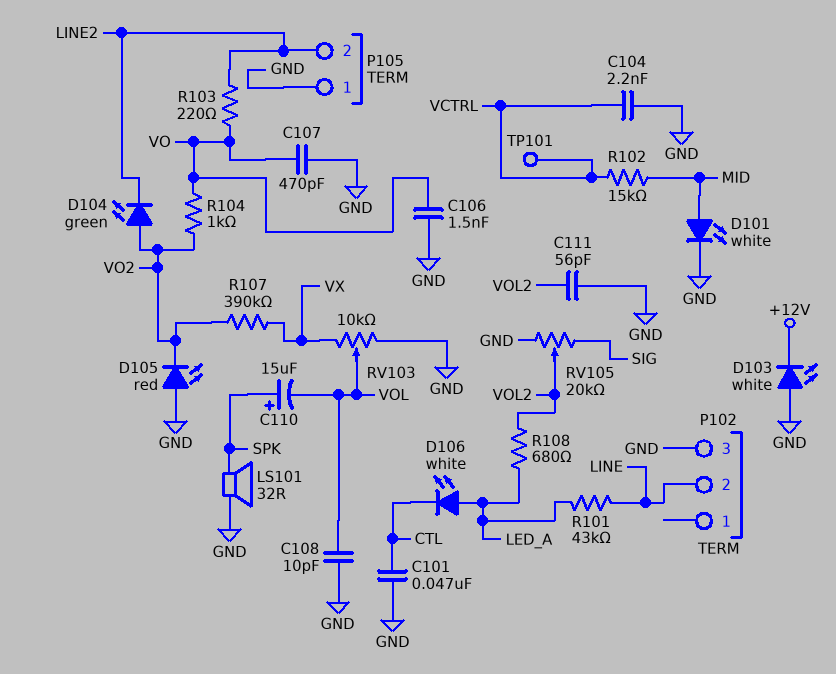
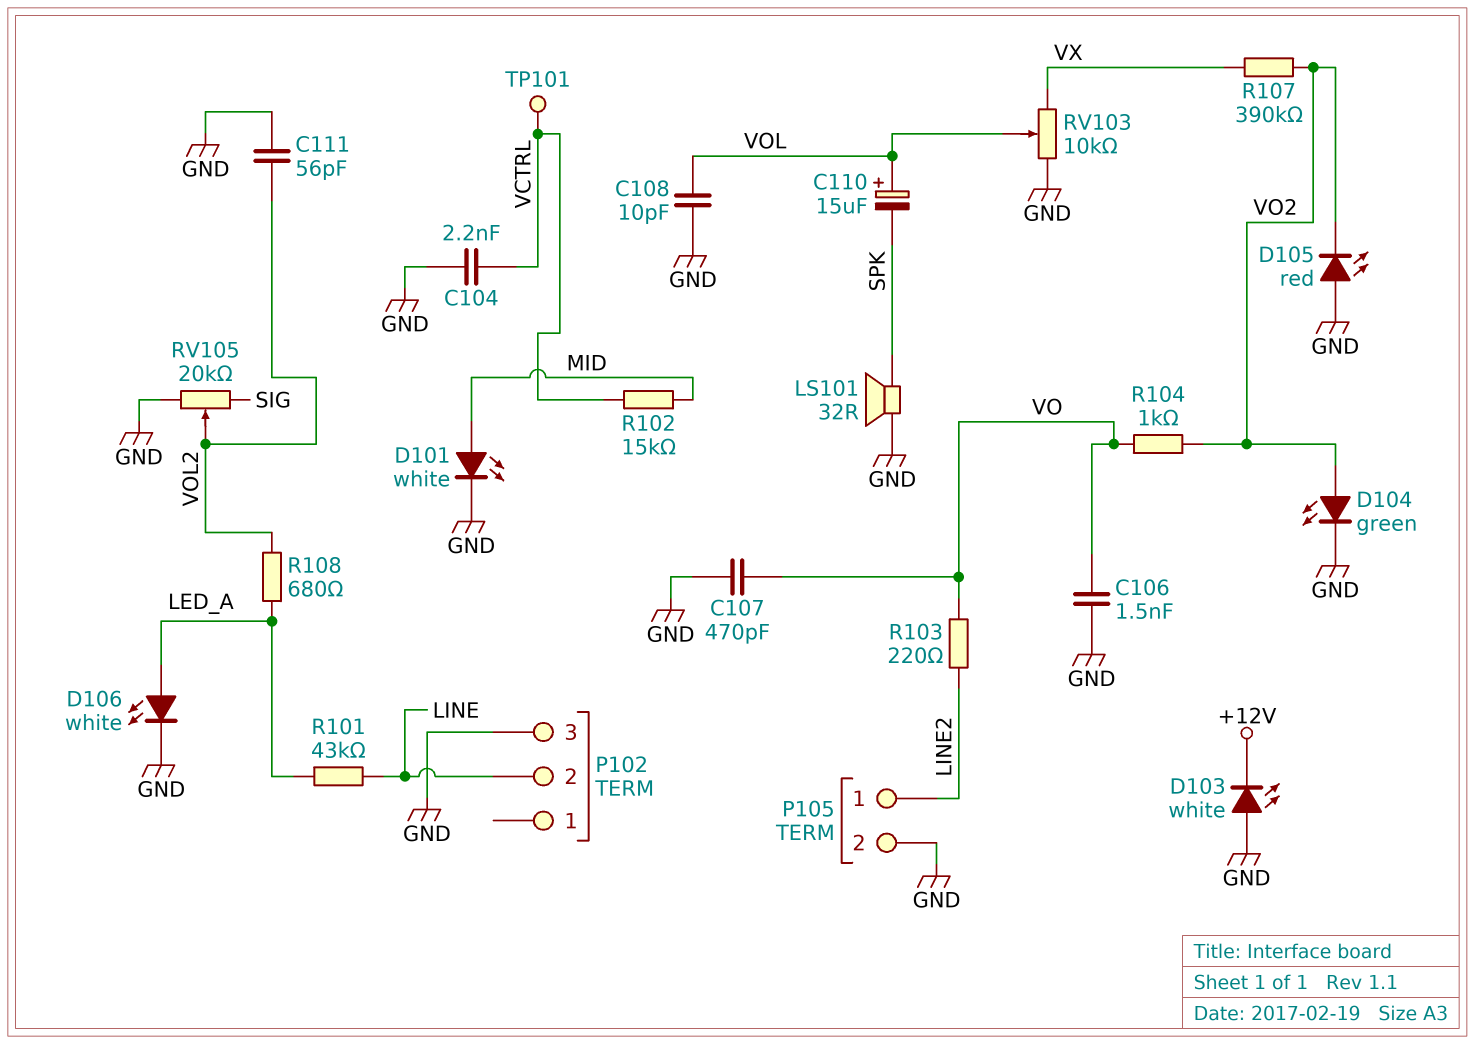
C101: 47nF (CTL, GND) -> none
C110: 15uF (plus SPK, minus VOL) -> 15uF (plus VOL, minus SPK)
D104: LED green (A VO2, K LINE2) -> LED green (A VO2, K GND)
D106: LED white (A LED_A, K CTL) -> LED white (A LED_A, K GND)
P105 pin 1: GND -> LINE2
P105 pin 2: LINE2 -> GND

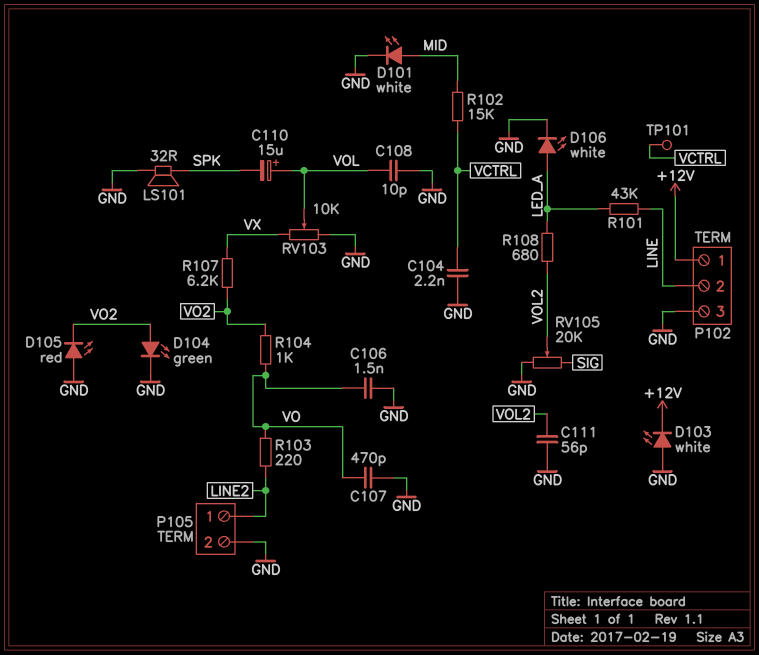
P102 pin 1: none -> +12V
R107: 390k (VO2, VX) -> 6.2k (VO2, VX)

